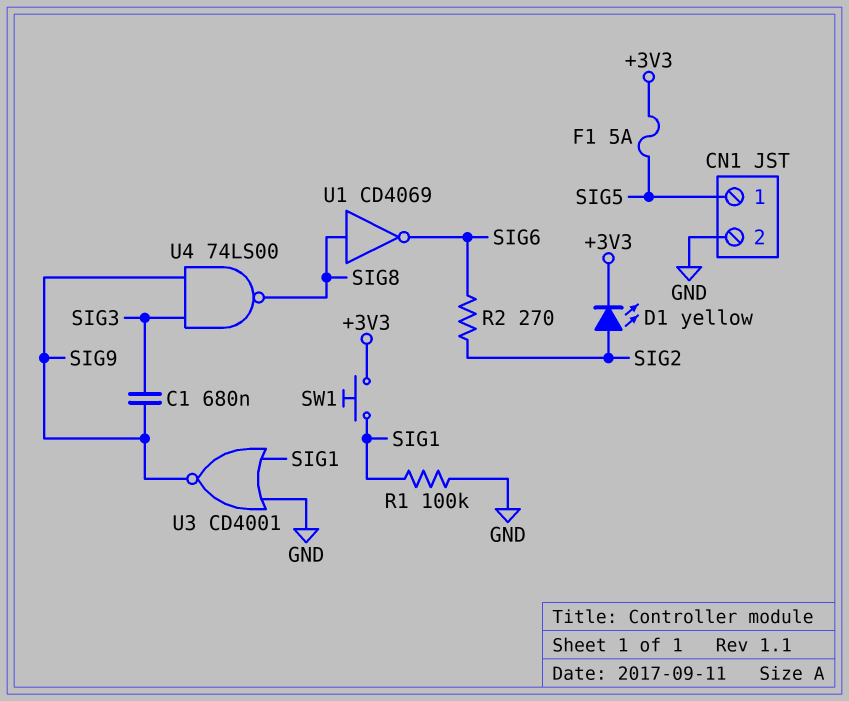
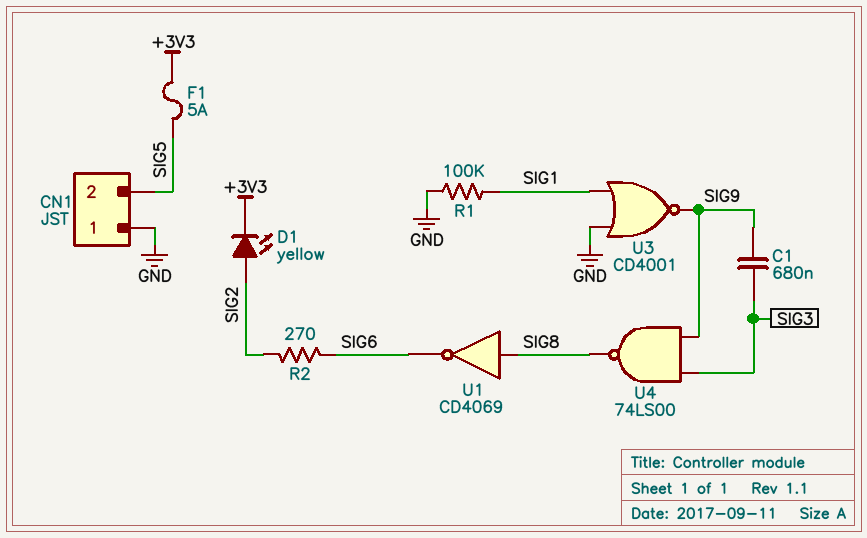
CN1 pin 1: SIG5 -> GND
CN1 pin 2: GND -> SIG5
SW1: button (+3V3, SIG1) -> none

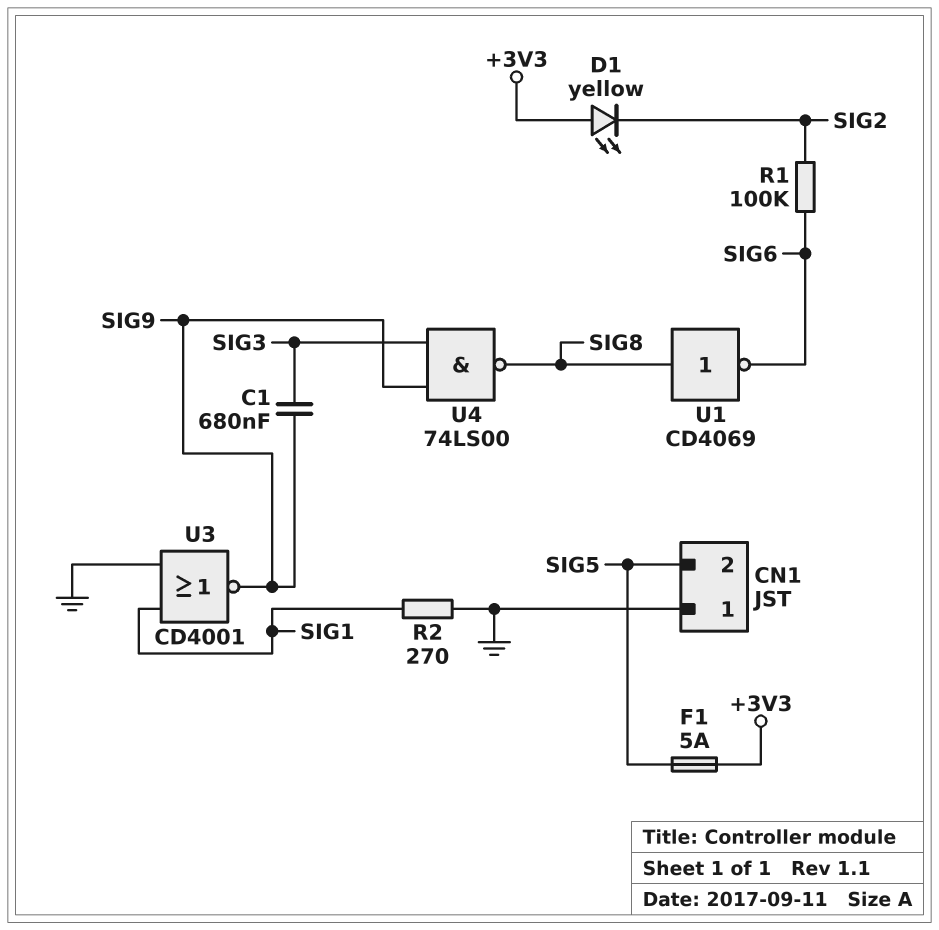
D1: LED yellow (A SIG2, K +3V3) -> LED yellow (A +3V3, K SIG2)
R1: 100k (GND, SIG1) -> 100k (SIG2, SIG6)
R2: 270 (SIG2, SIG6) -> 270 (GND, SIG1)

